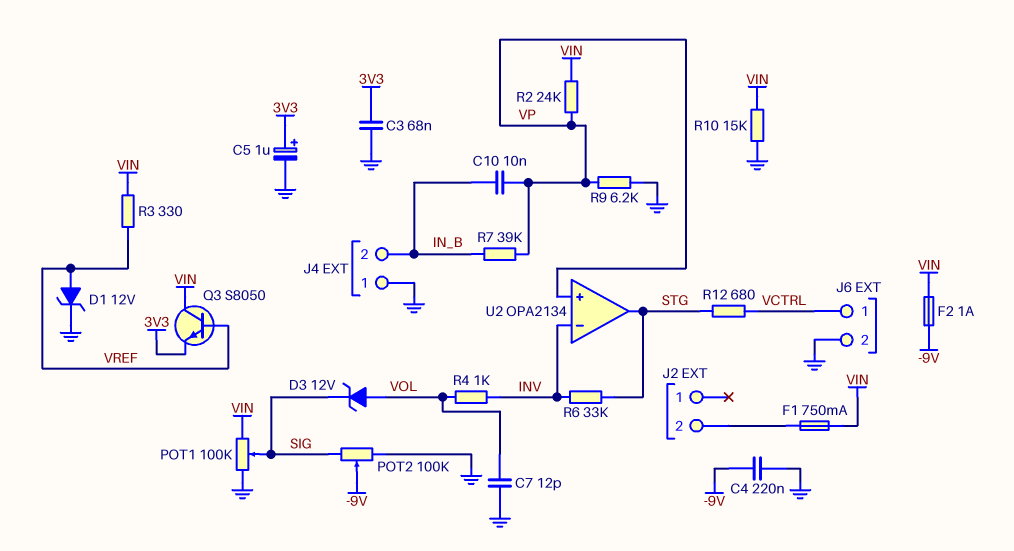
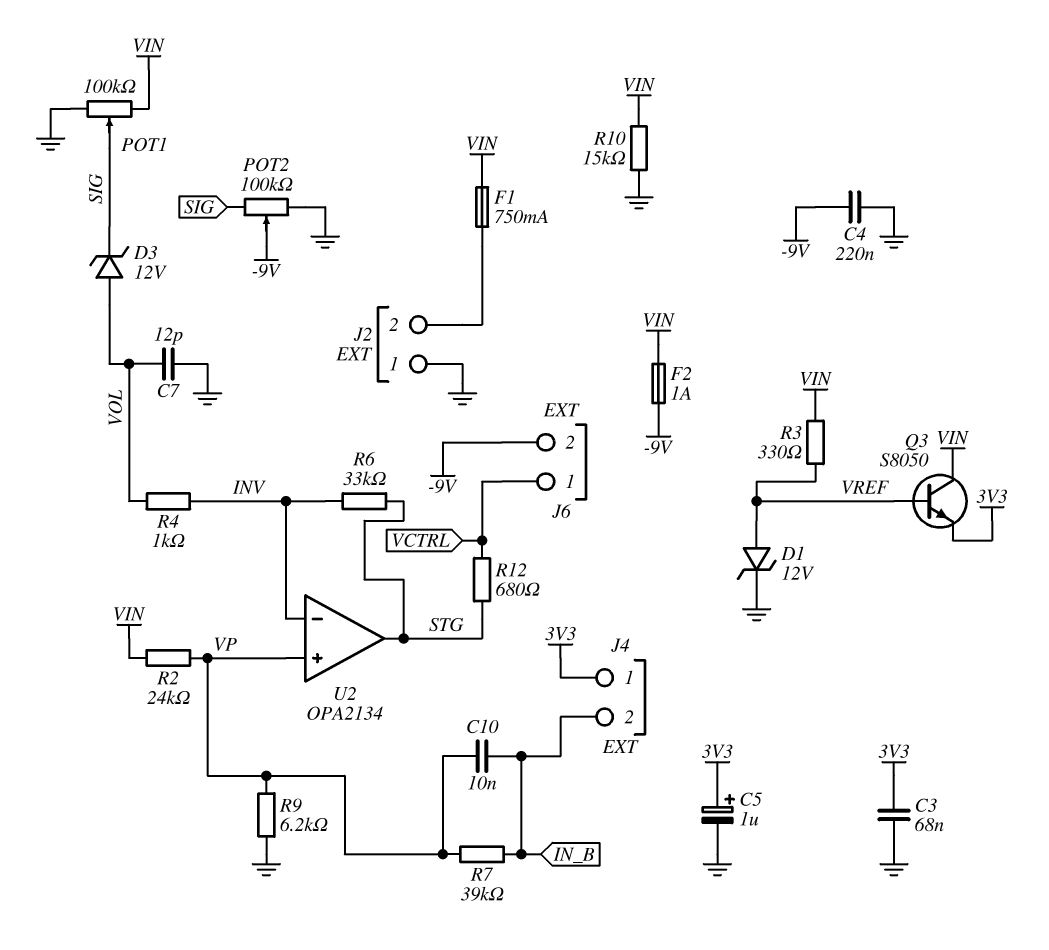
J2 pin 1: none -> GND
J4 pin 1: GND -> 3V3
J6 pin 2: GND -> -9V

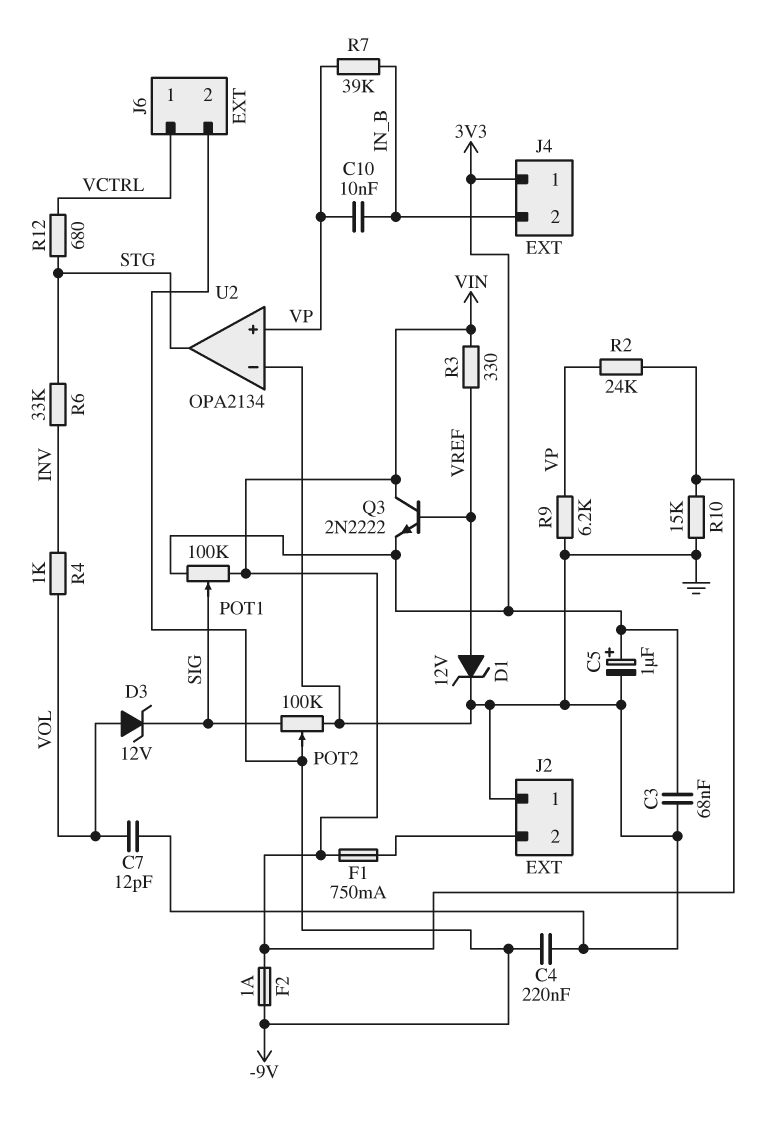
POT1: 100k (GND, VIN, wiper SIG) -> 100k (3V3, VIN, wiper SIG)
Q3: NPN S8050 (B VREF, C VIN, E 3V3) -> NPN 2N2222 (B VREF, C VIN, E 3V3)
U2 pin in-: INV -> GND

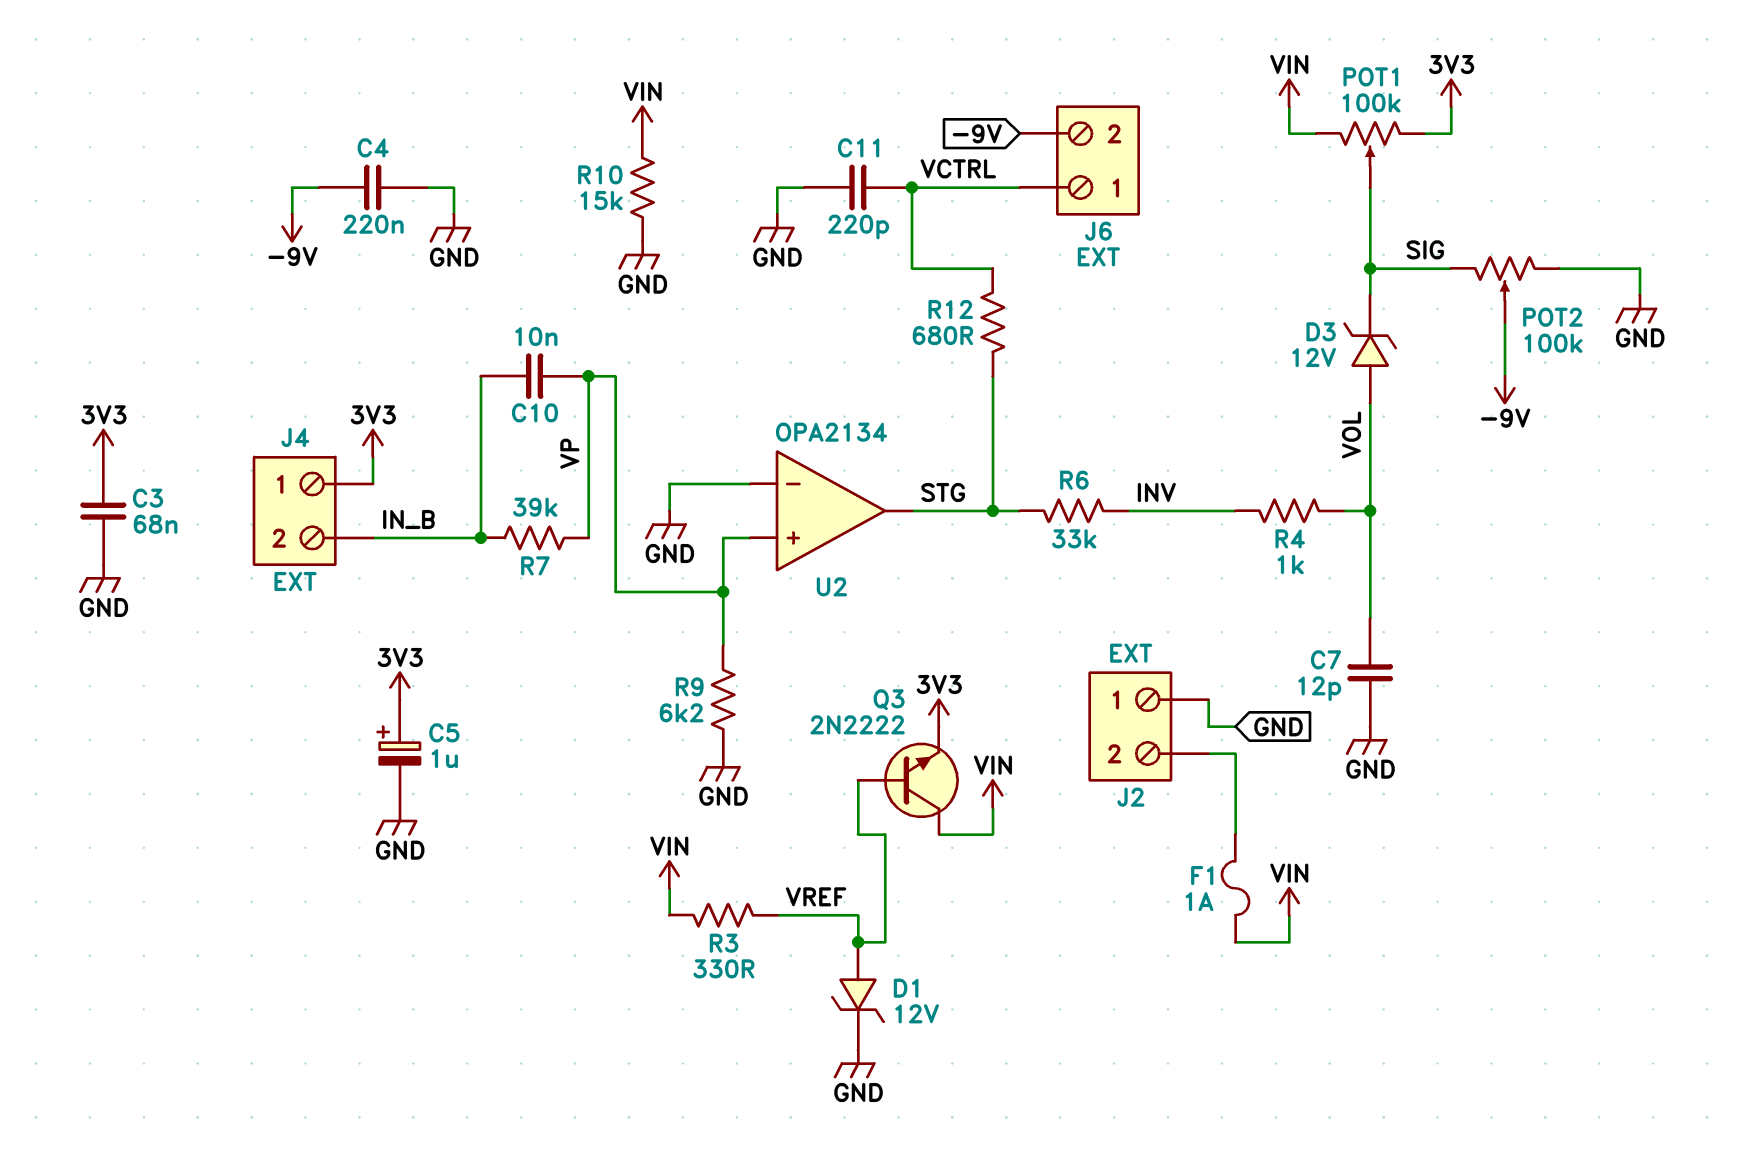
C11: none -> 220pF (GND, VCTRL)
F1: 750mA (J2/2, VIN) -> 1A (J2/2, VIN)
F2: 1A (-9V, VIN) -> none
R2: 24k (VIN, VP) -> none

